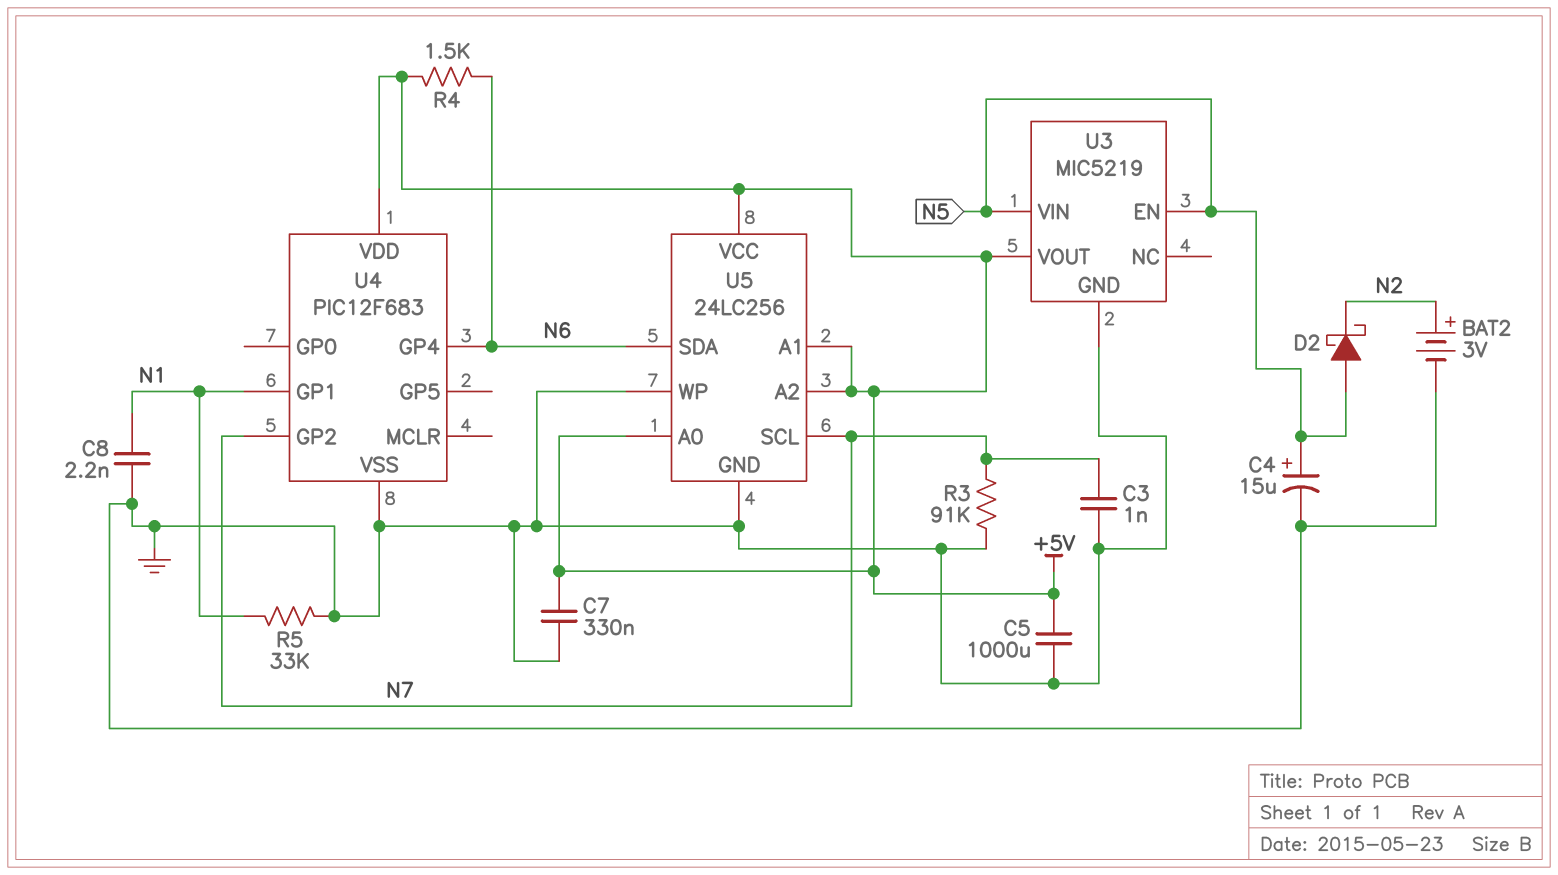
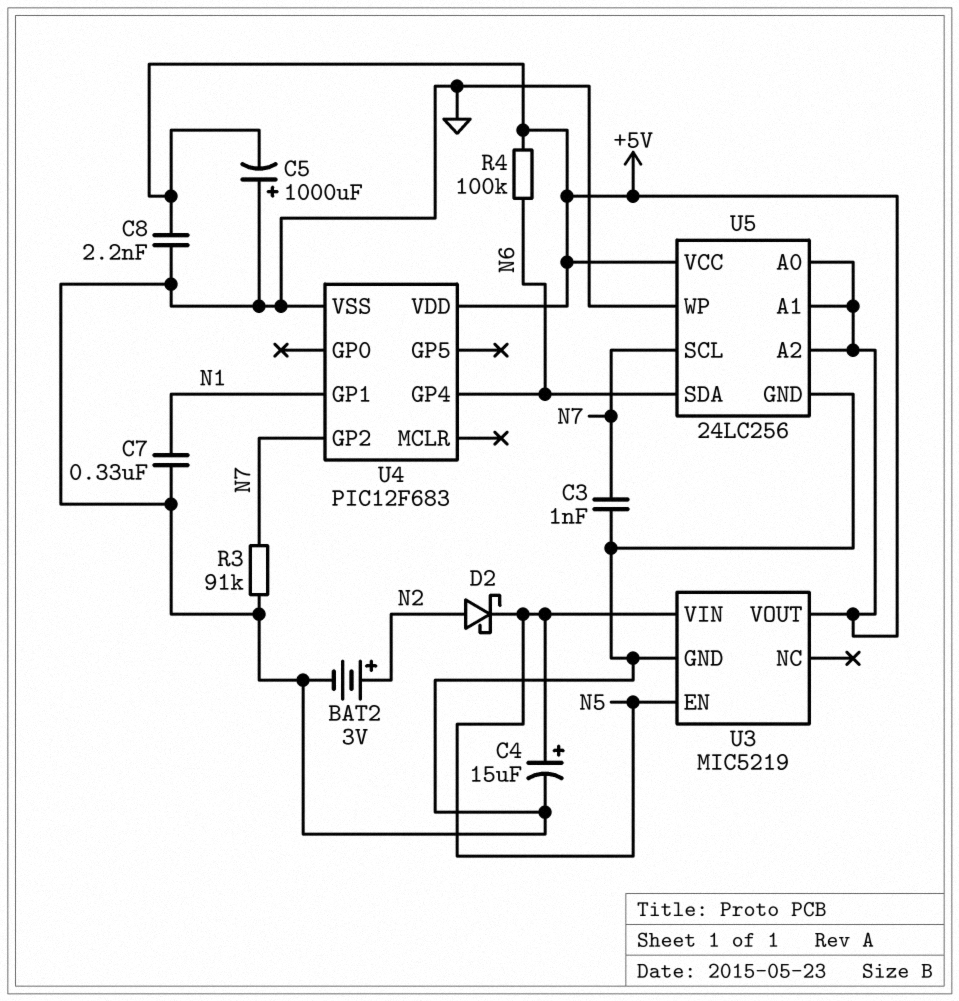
C5: 1000uF (+5V, GND) -> 1000uF (plus GND, minus +5V)
C7: 330nF (+5V, GND) -> 330nF (GND, N1)
C8: 2.2nF (GND, N1) -> 2.2nF (+5V, GND)
D2: schottky (A N5, K N2) -> schottky (A N2, K N5)
R4: 1.5k (+5V, N6) -> 100k (+5V, N6)
R5: 33k (GND, N1) -> none

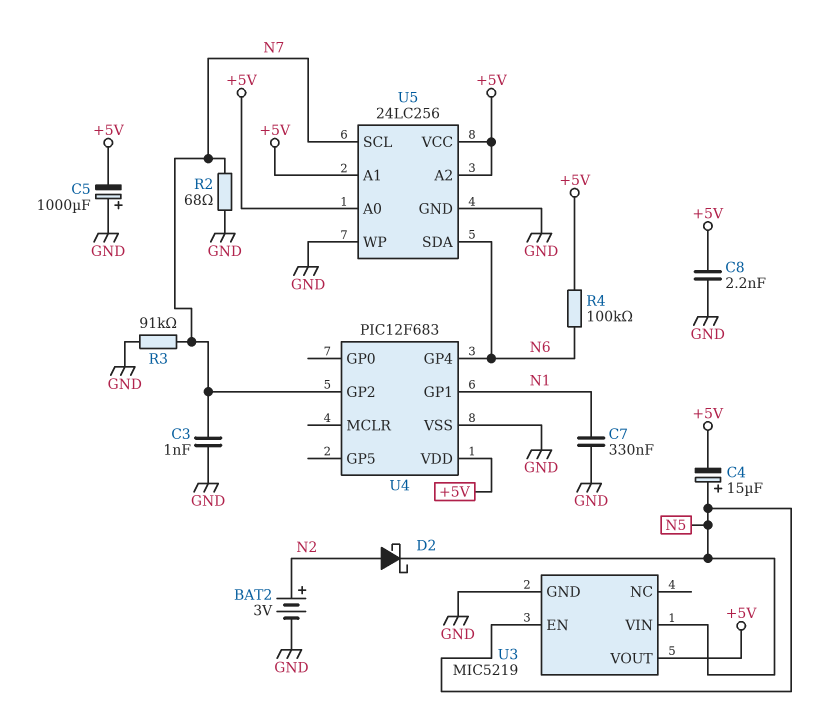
C4: 15uF (plus N5, minus GND) -> 15uF (plus N5, minus +5V)
R2: none -> 68 (GND, N7)

